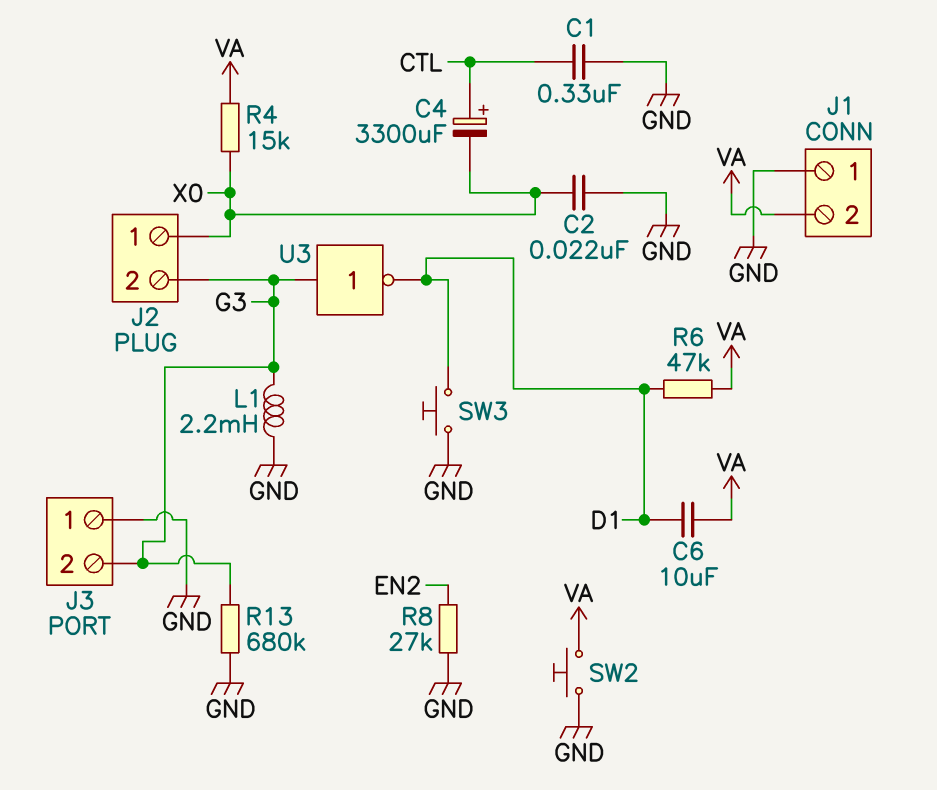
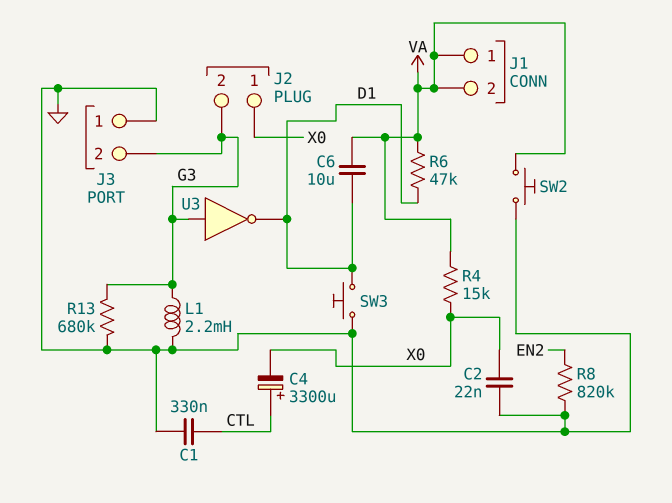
J1 pin 1: GND -> VA
R8: 27k (EN2, GND) -> 820k (EN2, GND)

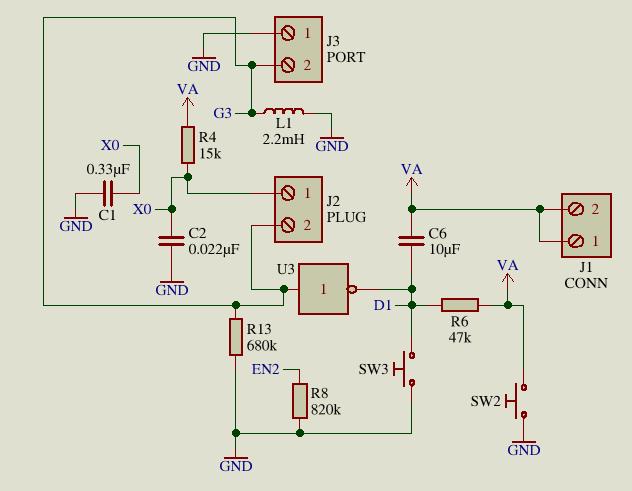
C1: 330nF (CTL, GND) -> 330nF (GND, X0)
C4: 3300uF (plus CTL, minus X0) -> none

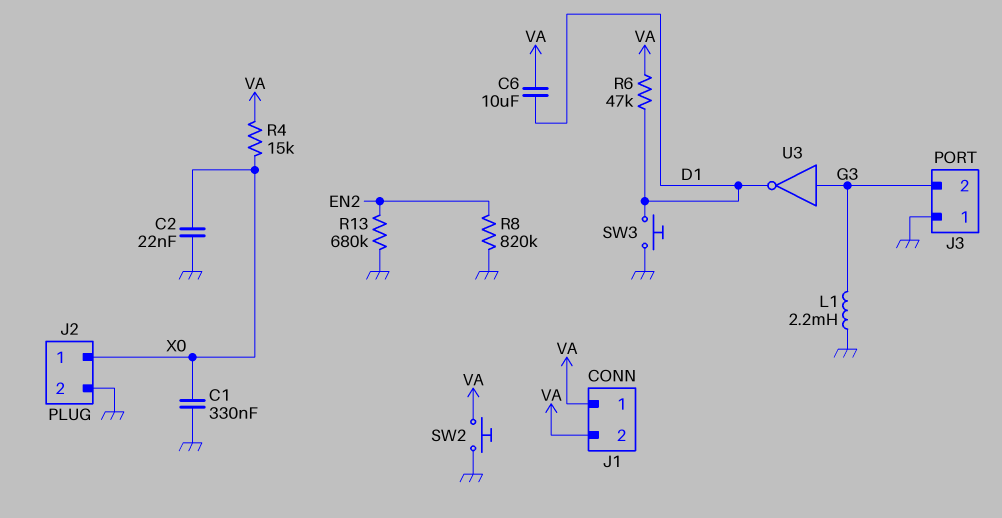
J2 pin 2: G3 -> GND
R13: 680k (G3, GND) -> 680k (EN2, GND)

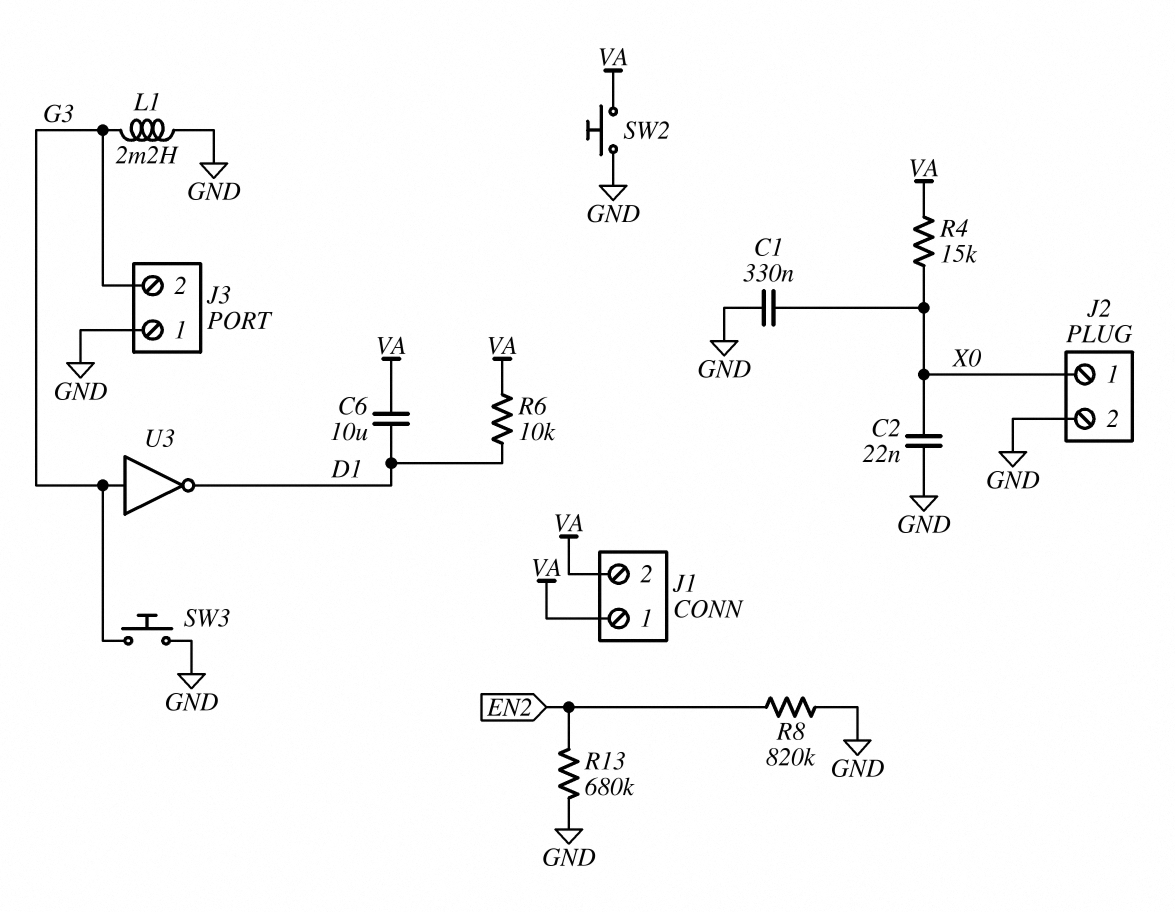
R6: 47k (D1, VA) -> 10k (D1, VA)
SW3: button (D1, GND) -> button (G3, GND)

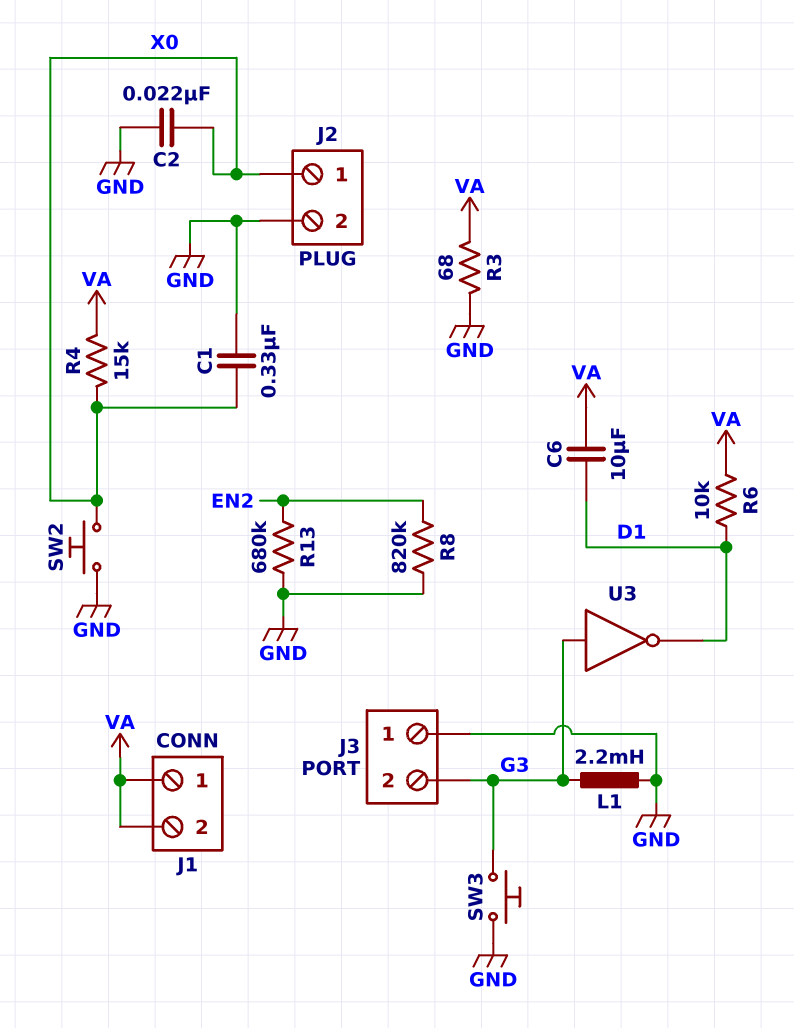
R3: none -> 68 (GND, VA)
SW2: button (GND, VA) -> button (GND, X0)

